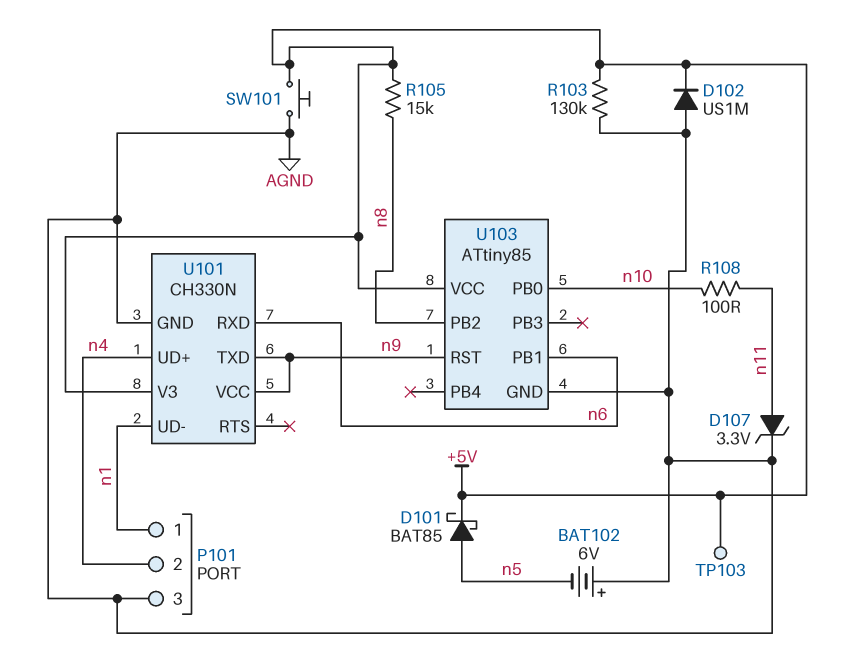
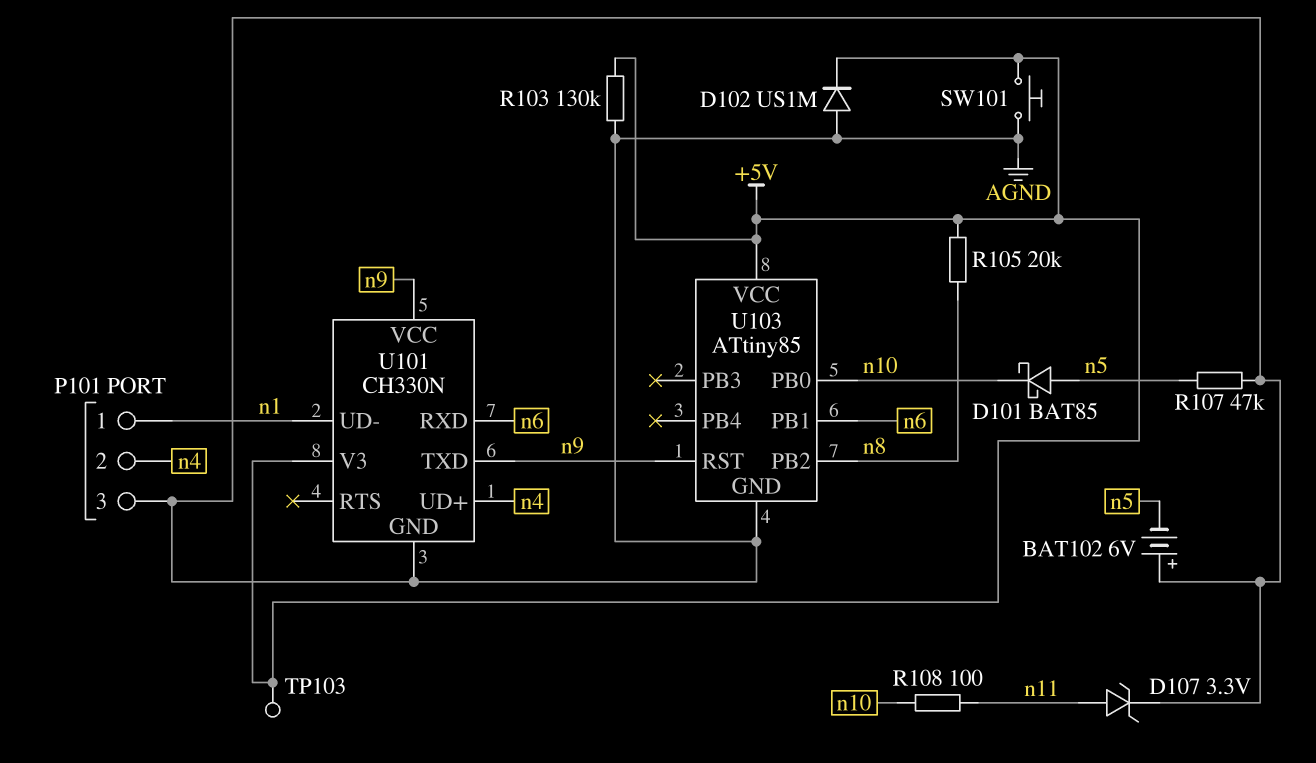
D101: schottky BAT85 (A n5, K +5V) -> schottky BAT85 (A n5, K n10)
R105: 15k (+5V, n8) -> 20k (+5V, n8)
R107: none -> 47k (AGND, n5)

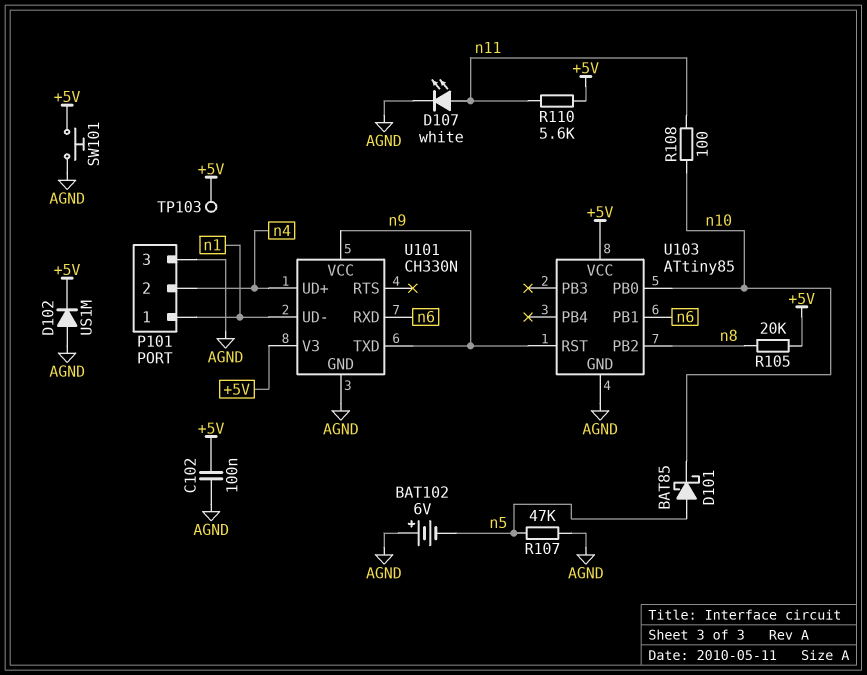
C102: none -> 100nF (+5V, AGND)
D107: zener 3.3V (A n11, K AGND) -> LED white (A n11, K AGND)
R103: 130k (+5V, AGND) -> none
R110: none -> 5.6k (+5V, n11)

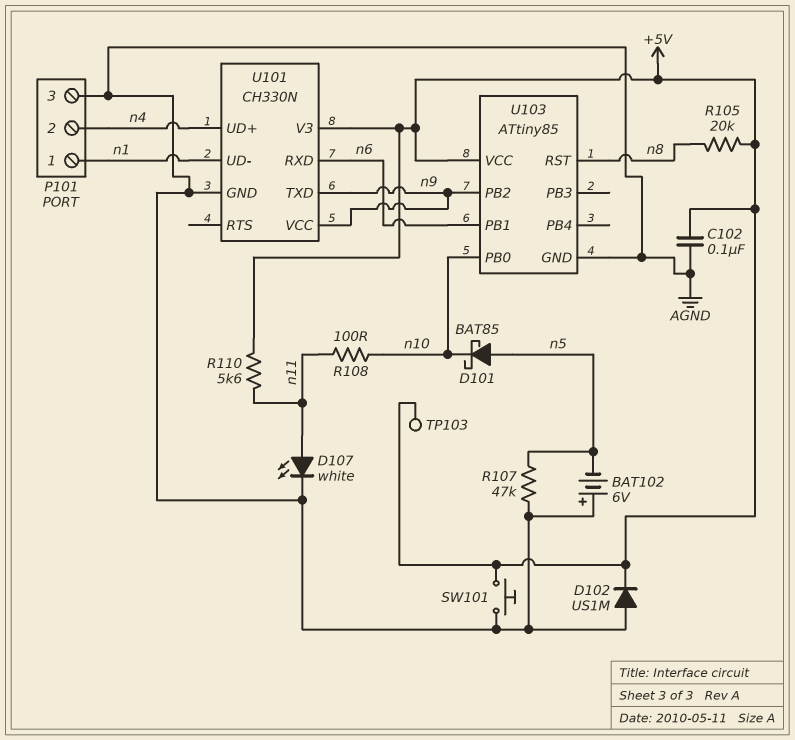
U103 pin PB2: n8 -> n9
U103 pin RST: n9 -> n8

